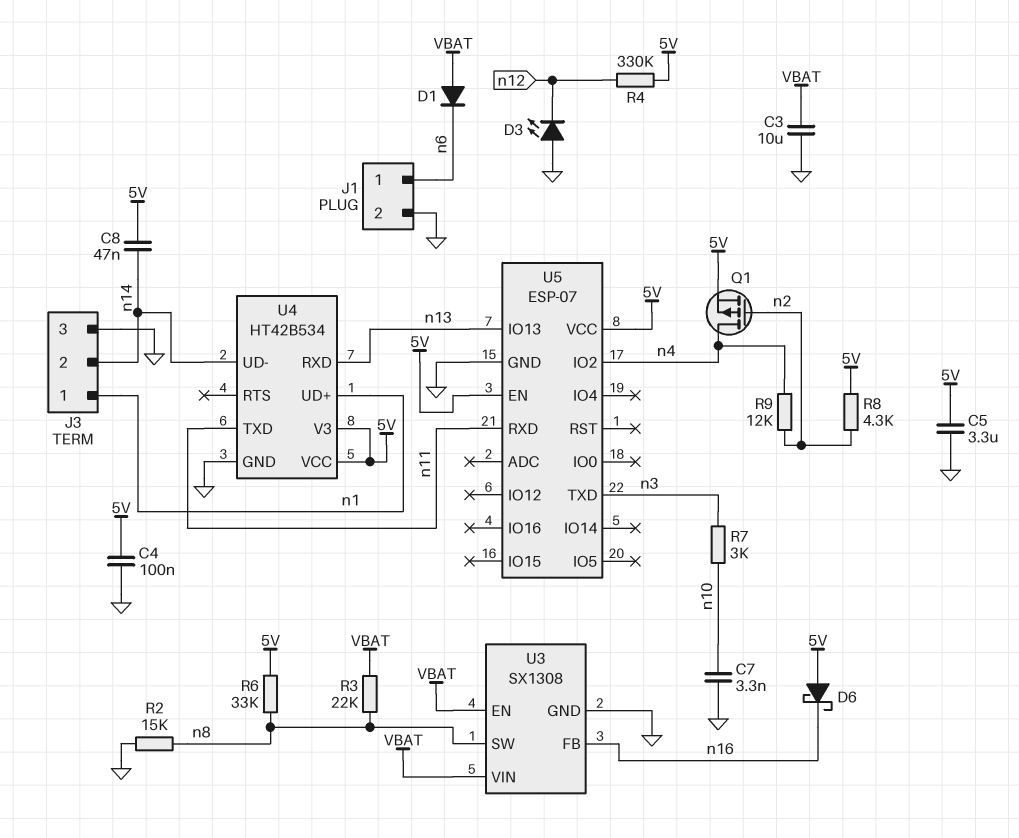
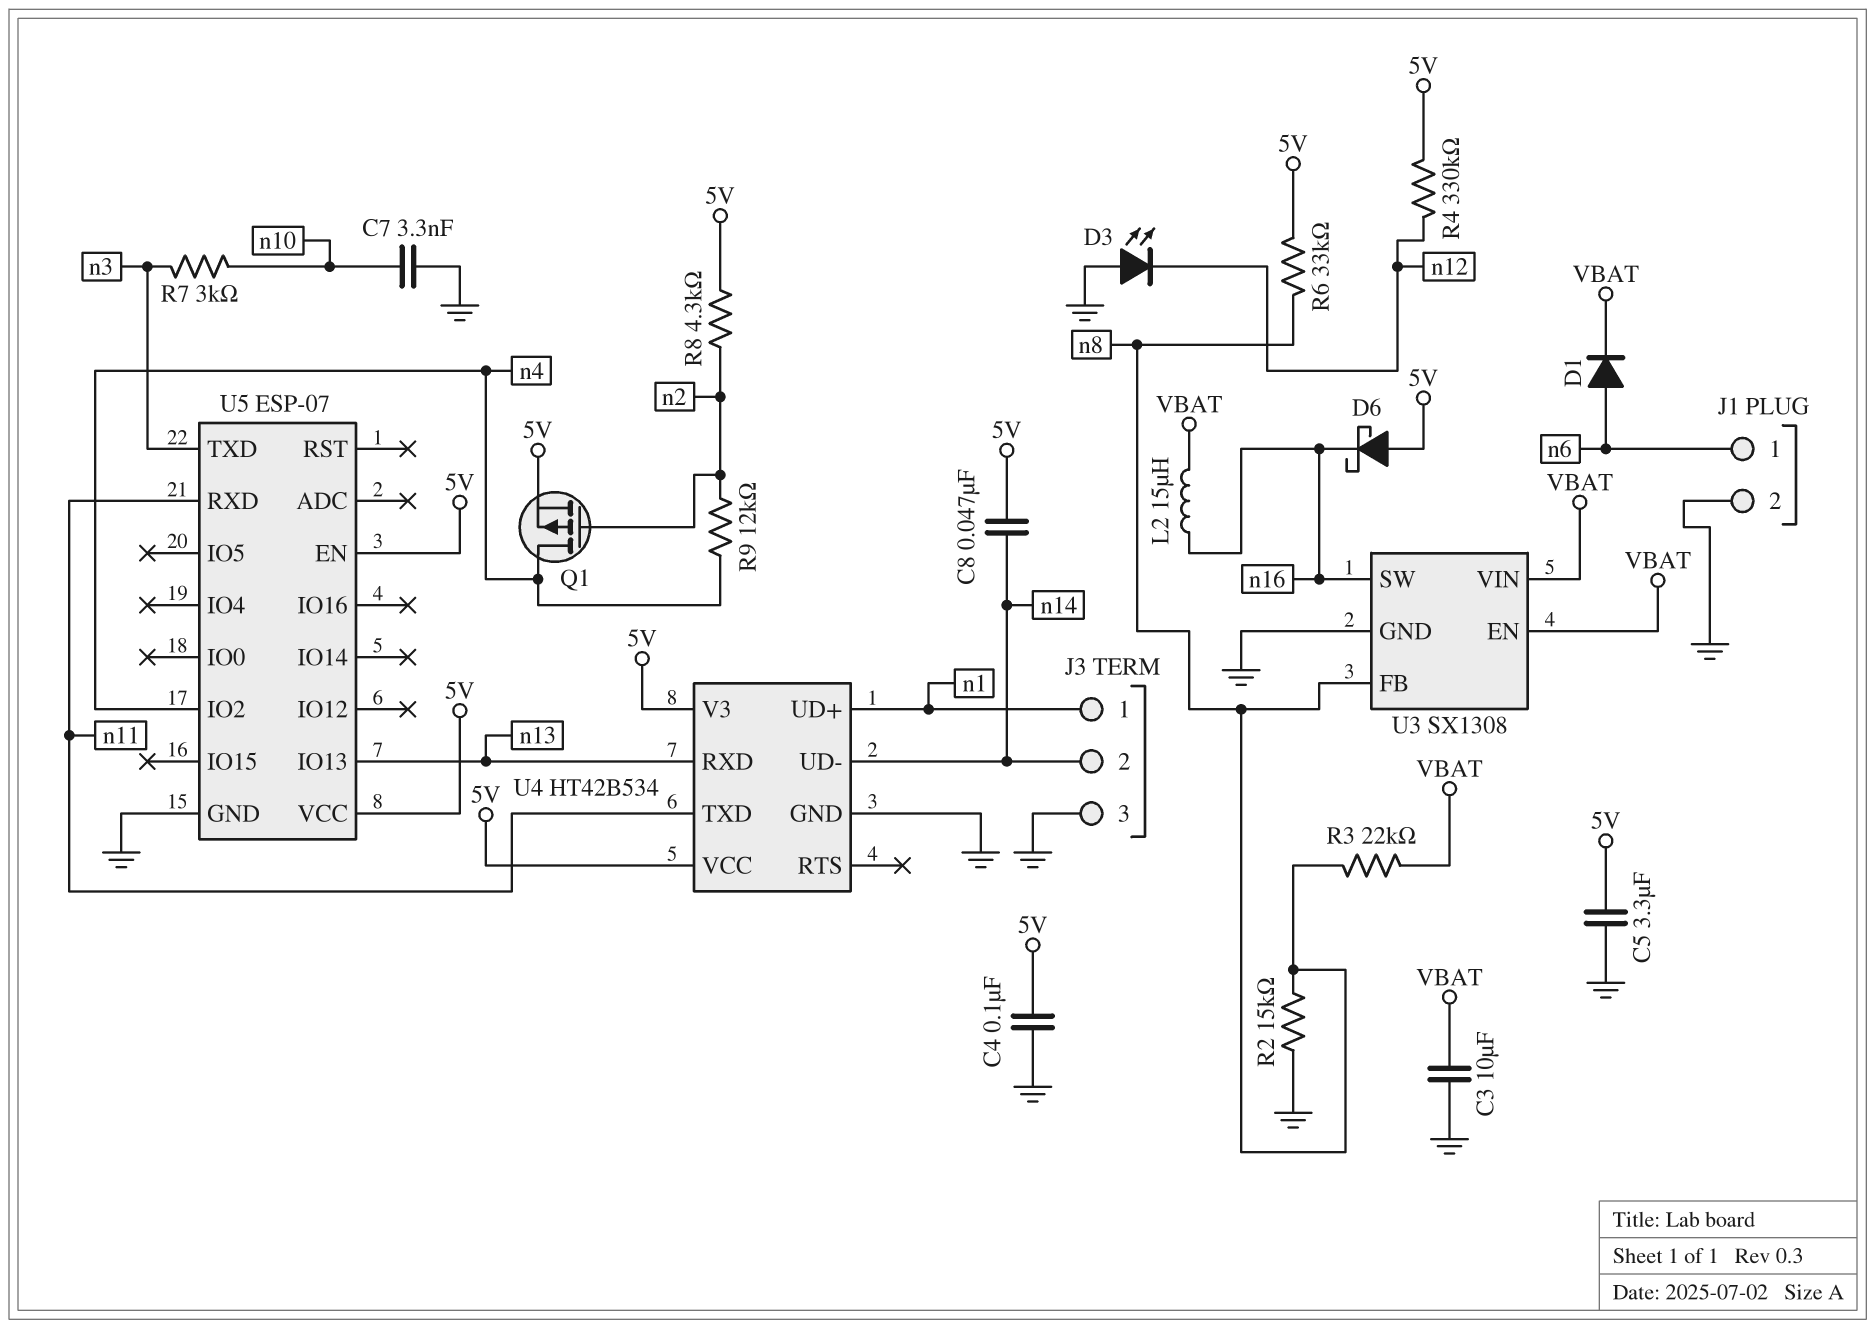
D1: diode (A VBAT, K n6) -> diode (A n6, K VBAT)
L2: none -> 15uH (VBAT, n16)
U3 pin FB: n16 -> n8
U3 pin SW: n8 -> n16

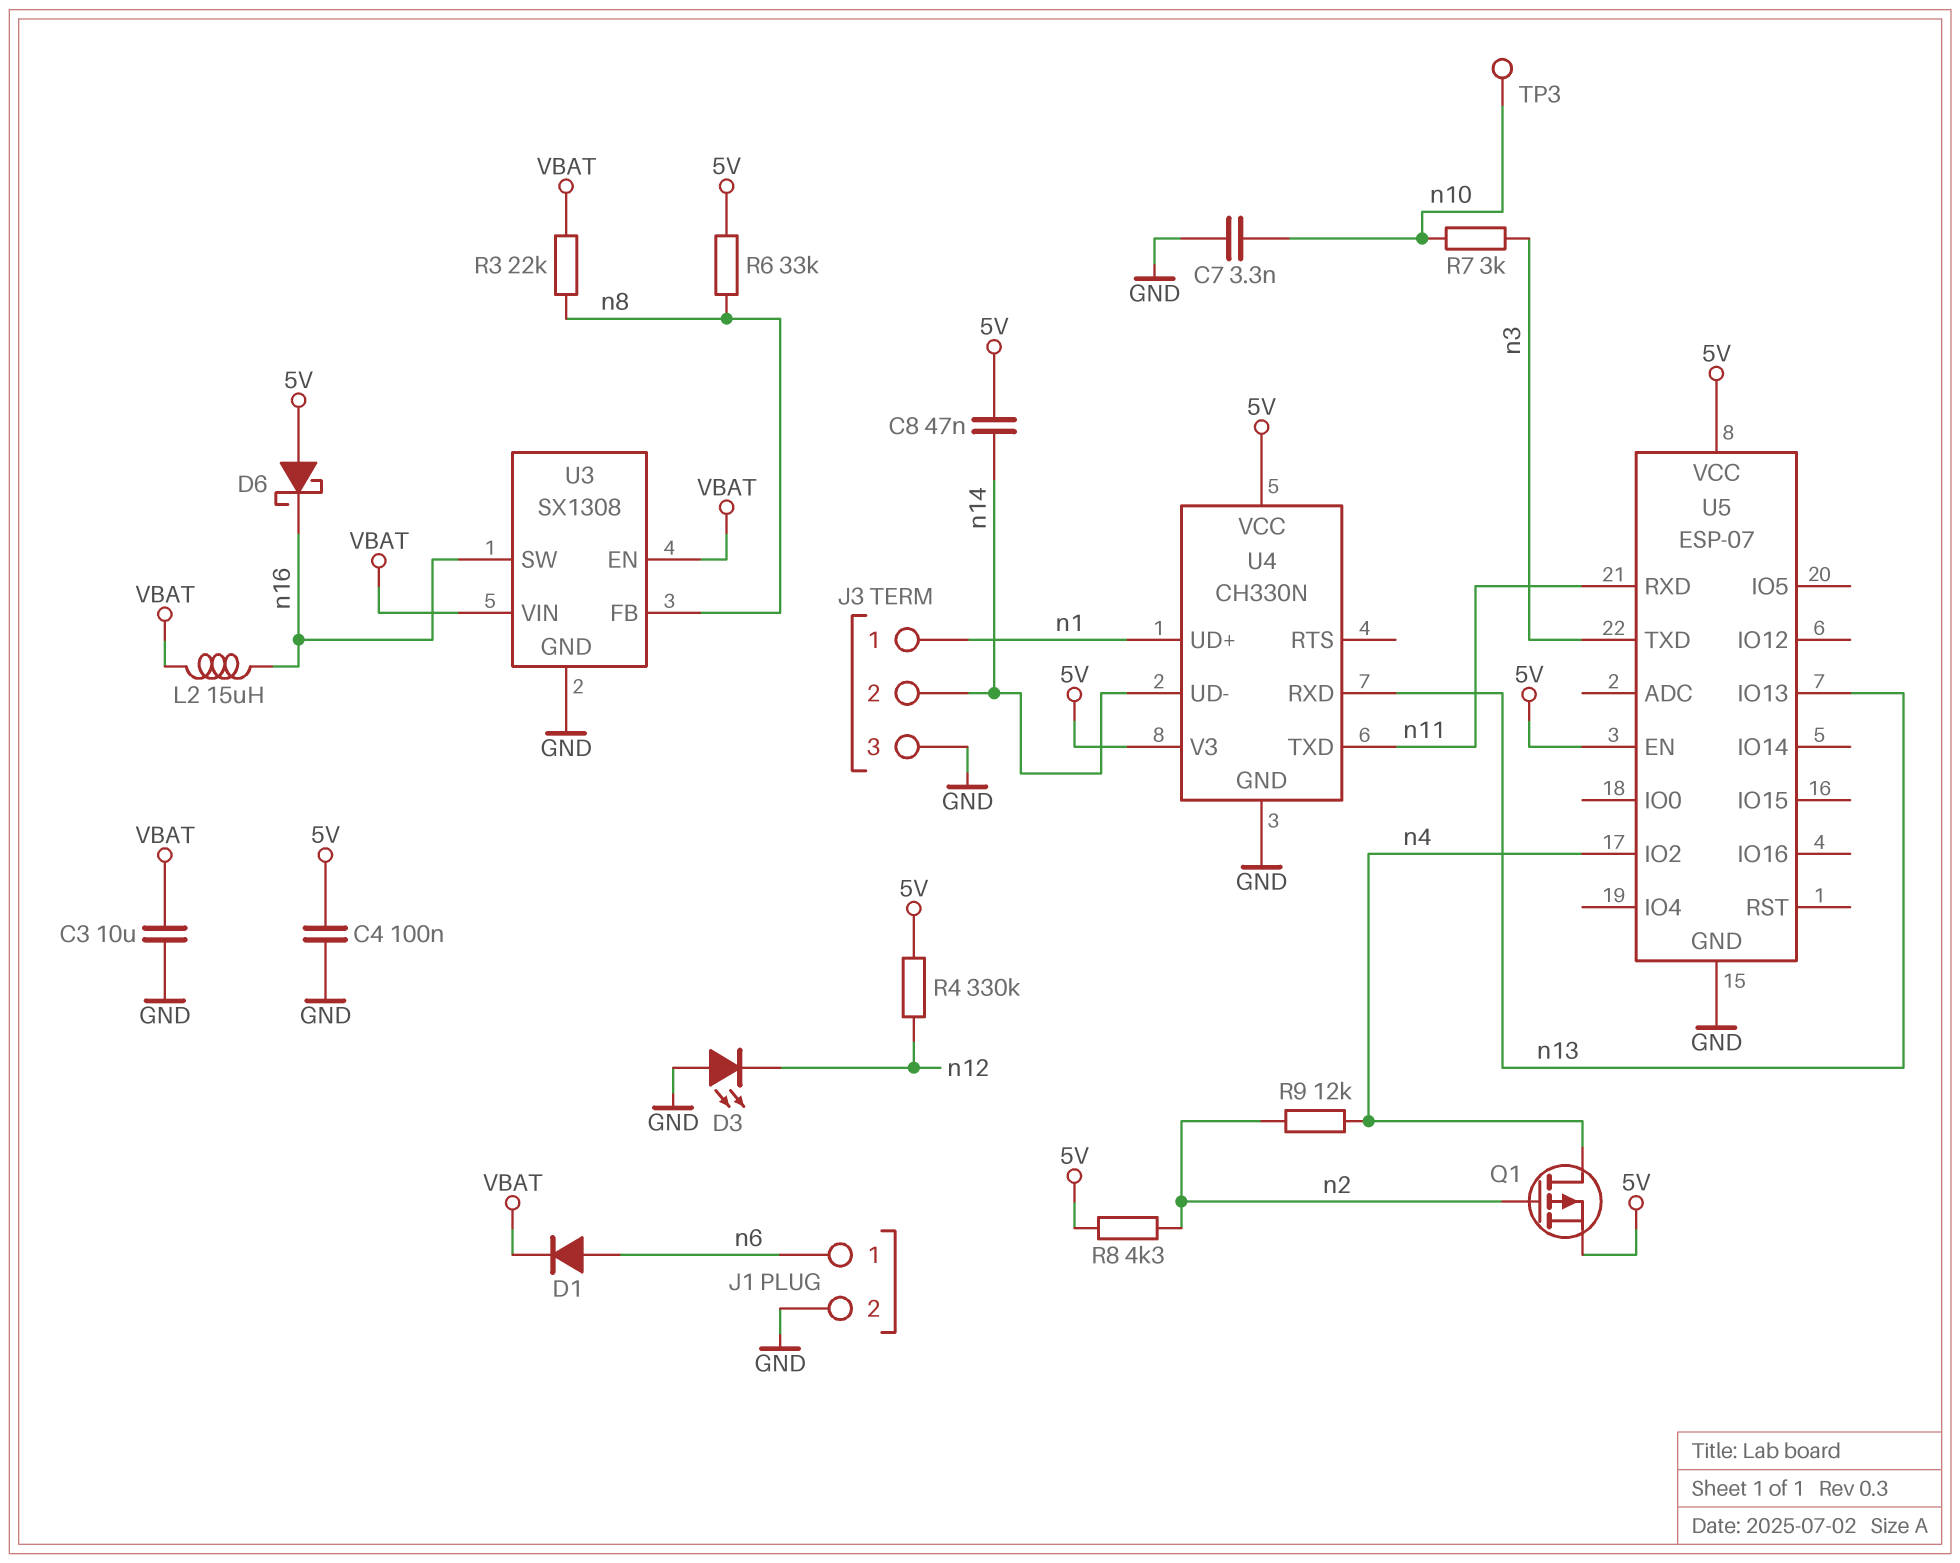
C5: 3.3uF (5V, GND) -> none
R2: 15k (GND, n8) -> none
TP3: none -> test point (n10)
U4: HT42B534 -> CH330N

